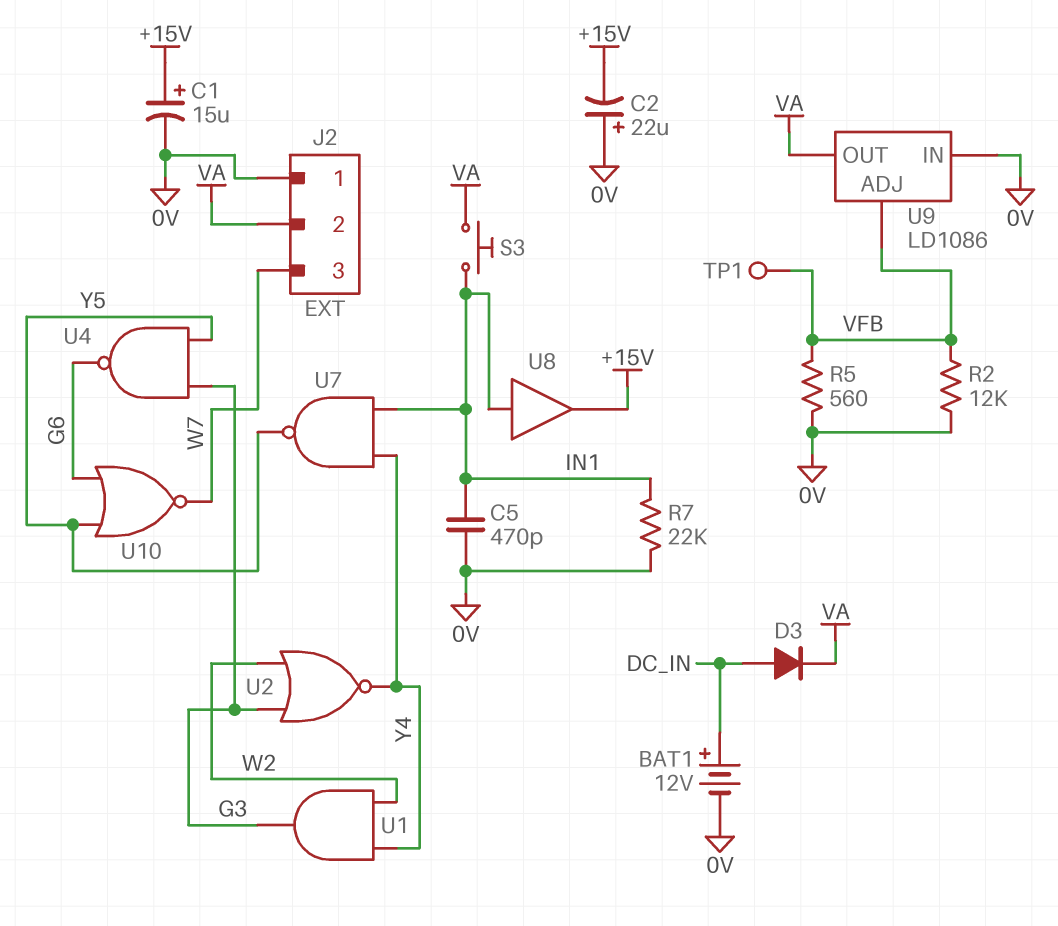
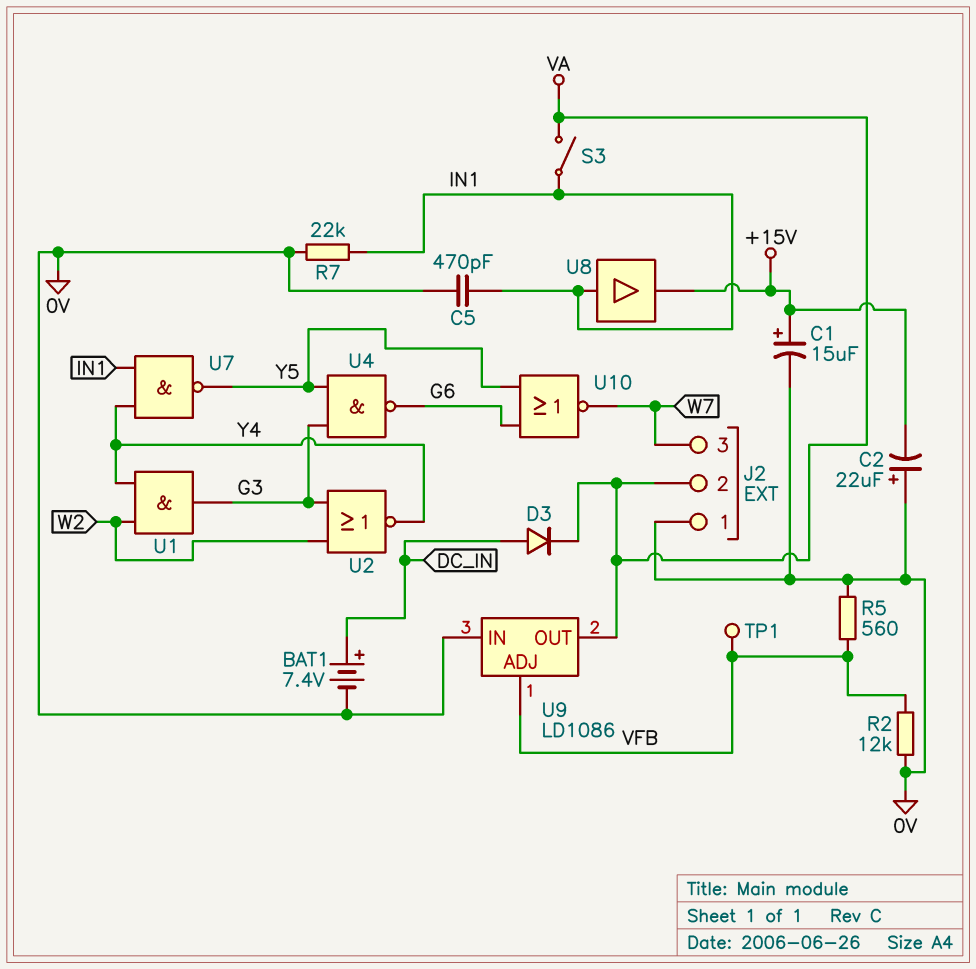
BAT1: 12V (plus DC_IN, minus 0V) -> 7.4V (plus DC_IN, minus 0V)
S3: button (IN1, VA) -> switch (IN1, VA)

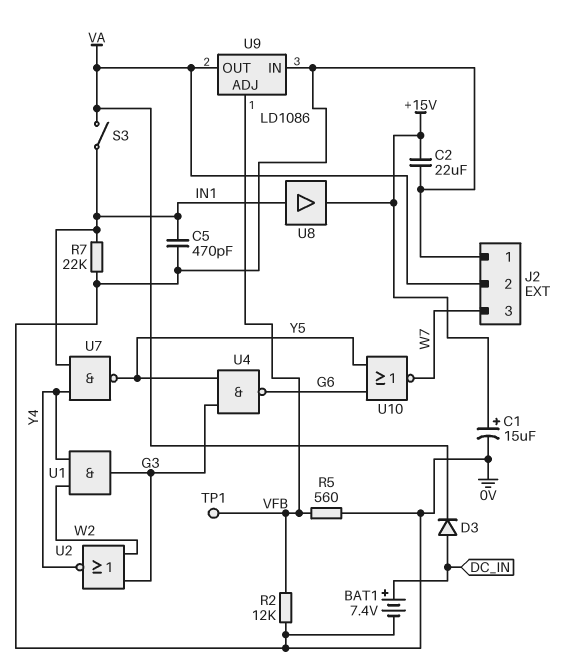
C2: 22uF (plus 0V, minus +15V) -> 22uF (+15V, 0V)

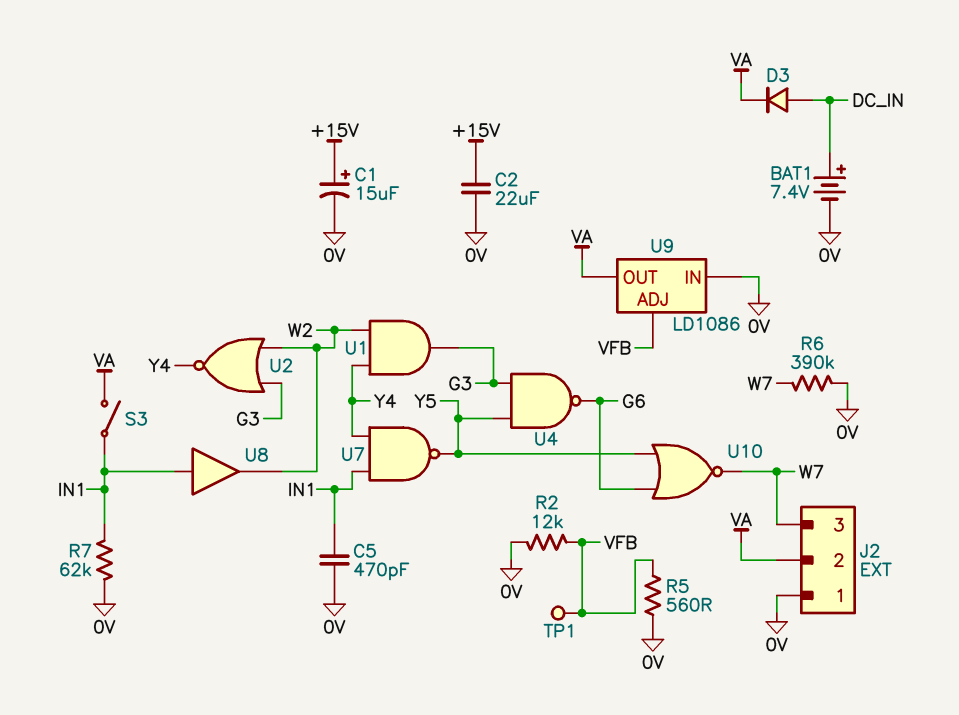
R6: none -> 390k (0V, W7)
R7: 22k (0V, IN1) -> 62k (0V, IN1)
U8: buffer (in IN1, out +15V) -> buffer (in IN1, out W2)

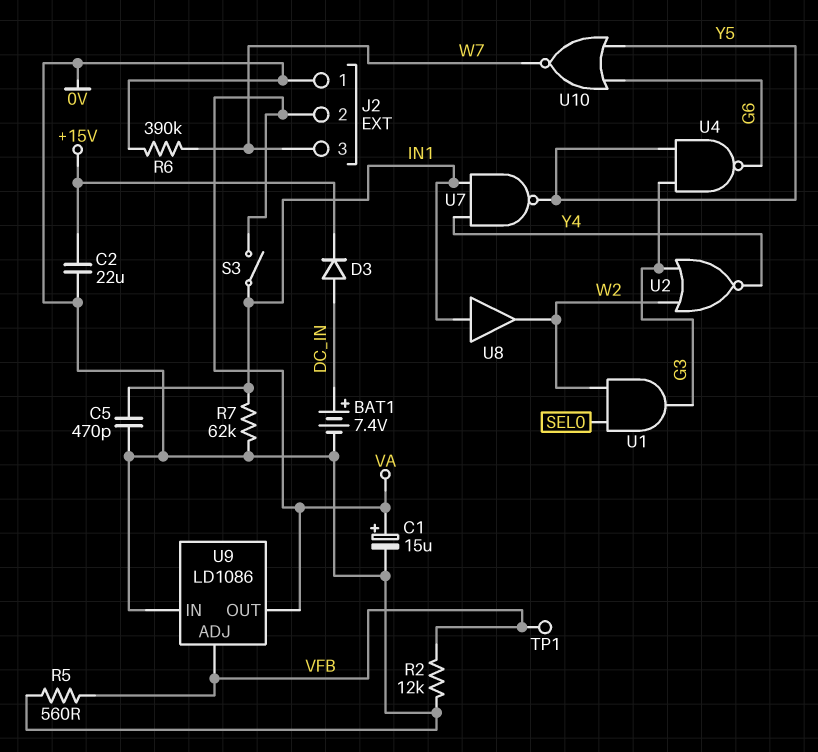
C1: 15uF (plus +15V, minus 0V) -> 15uF (plus VA, minus 0V)
D3: diode (A DC_IN, K VA) -> diode (A DC_IN, K +15V)
U1: AND (in W2, in Y4, out G3) -> AND (in SEL0, in W2, out G3)

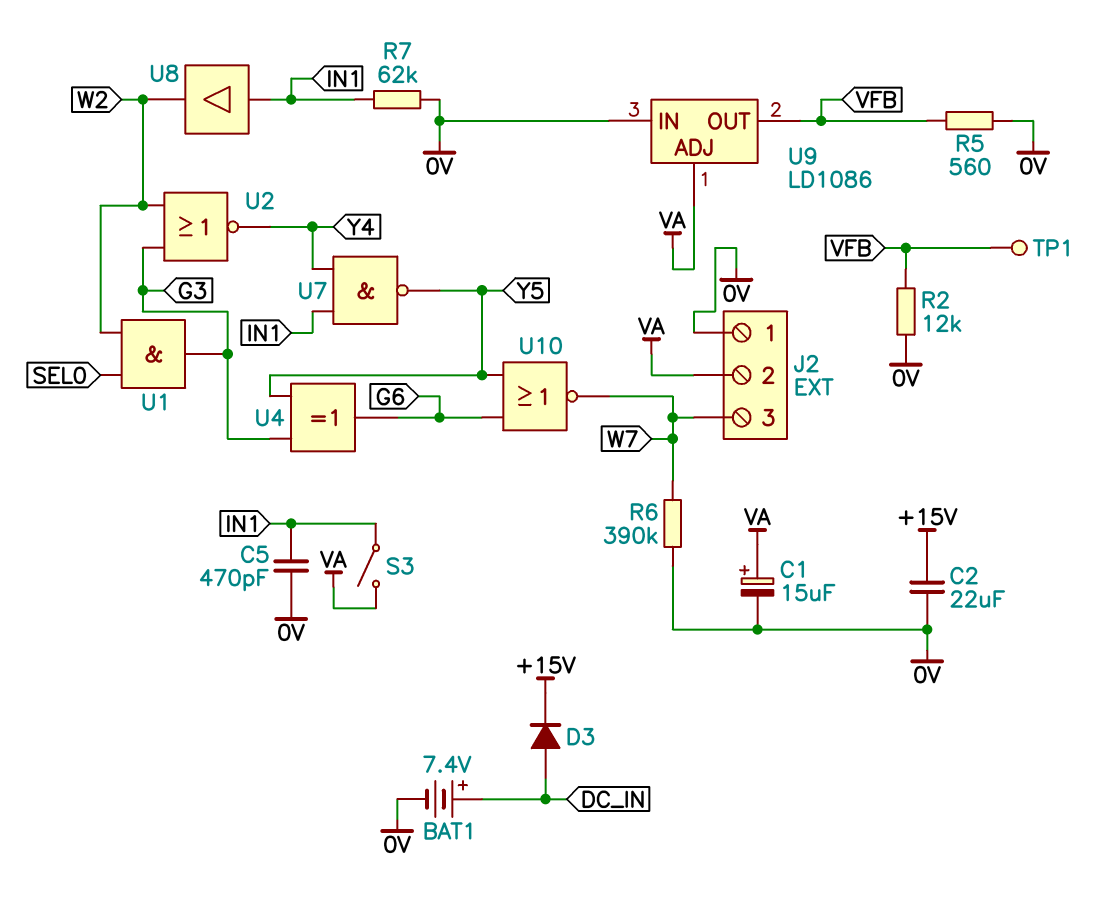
U4: NAND (in G3, in Y5, out G6) -> XOR (in G3, in Y5, out G6)
U9 pin ADJ: VFB -> VA
U9 pin OUT: VA -> VFB

